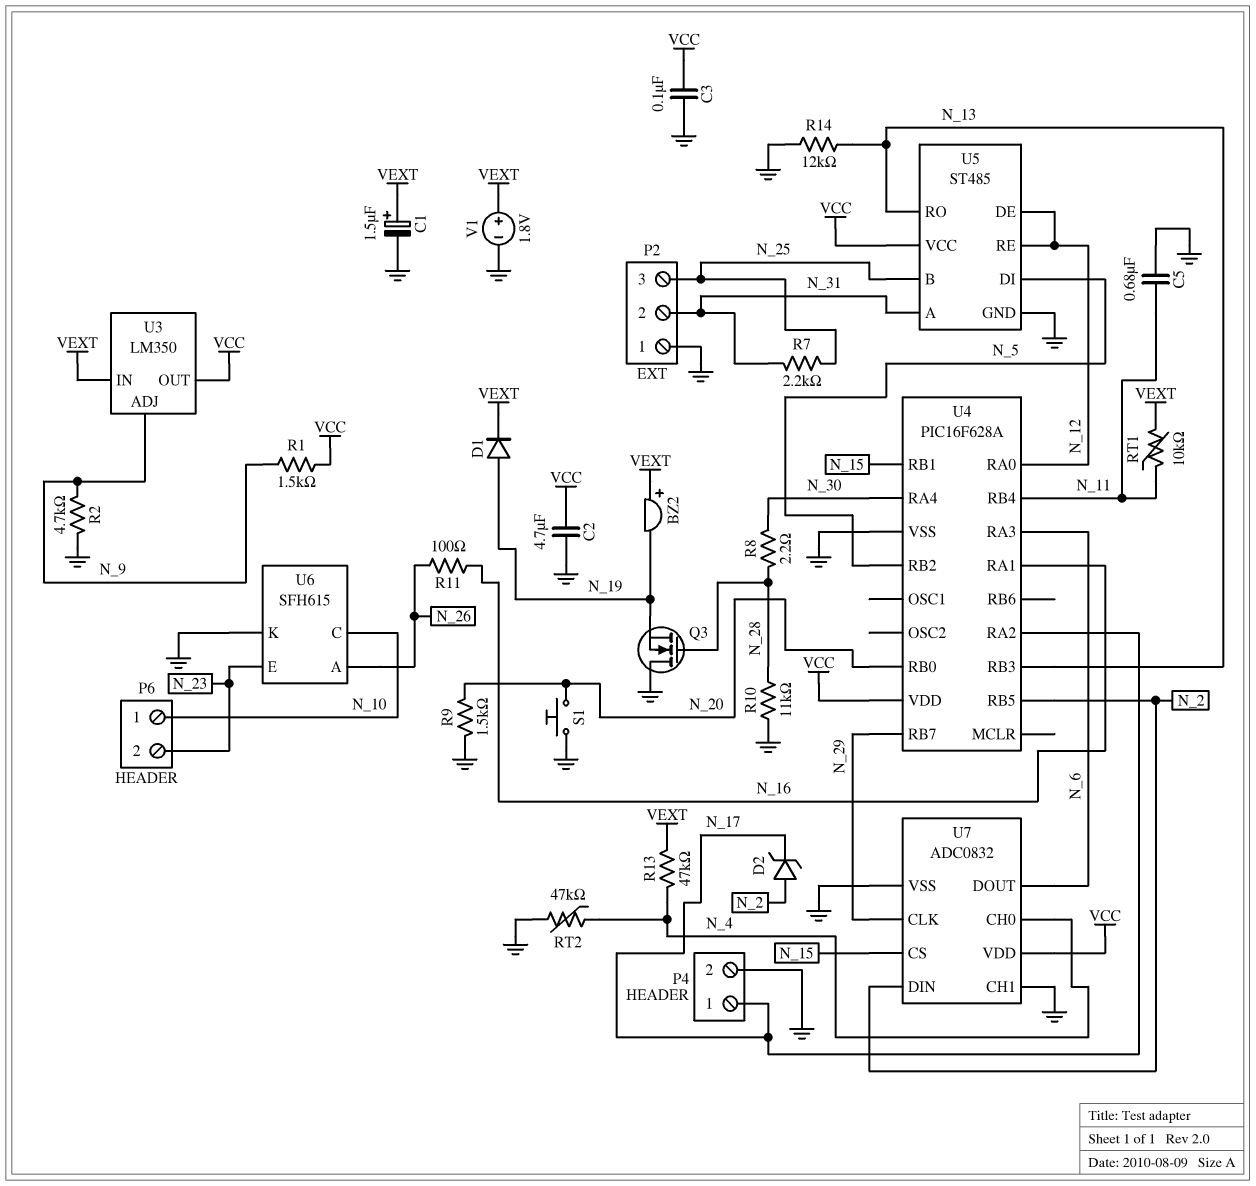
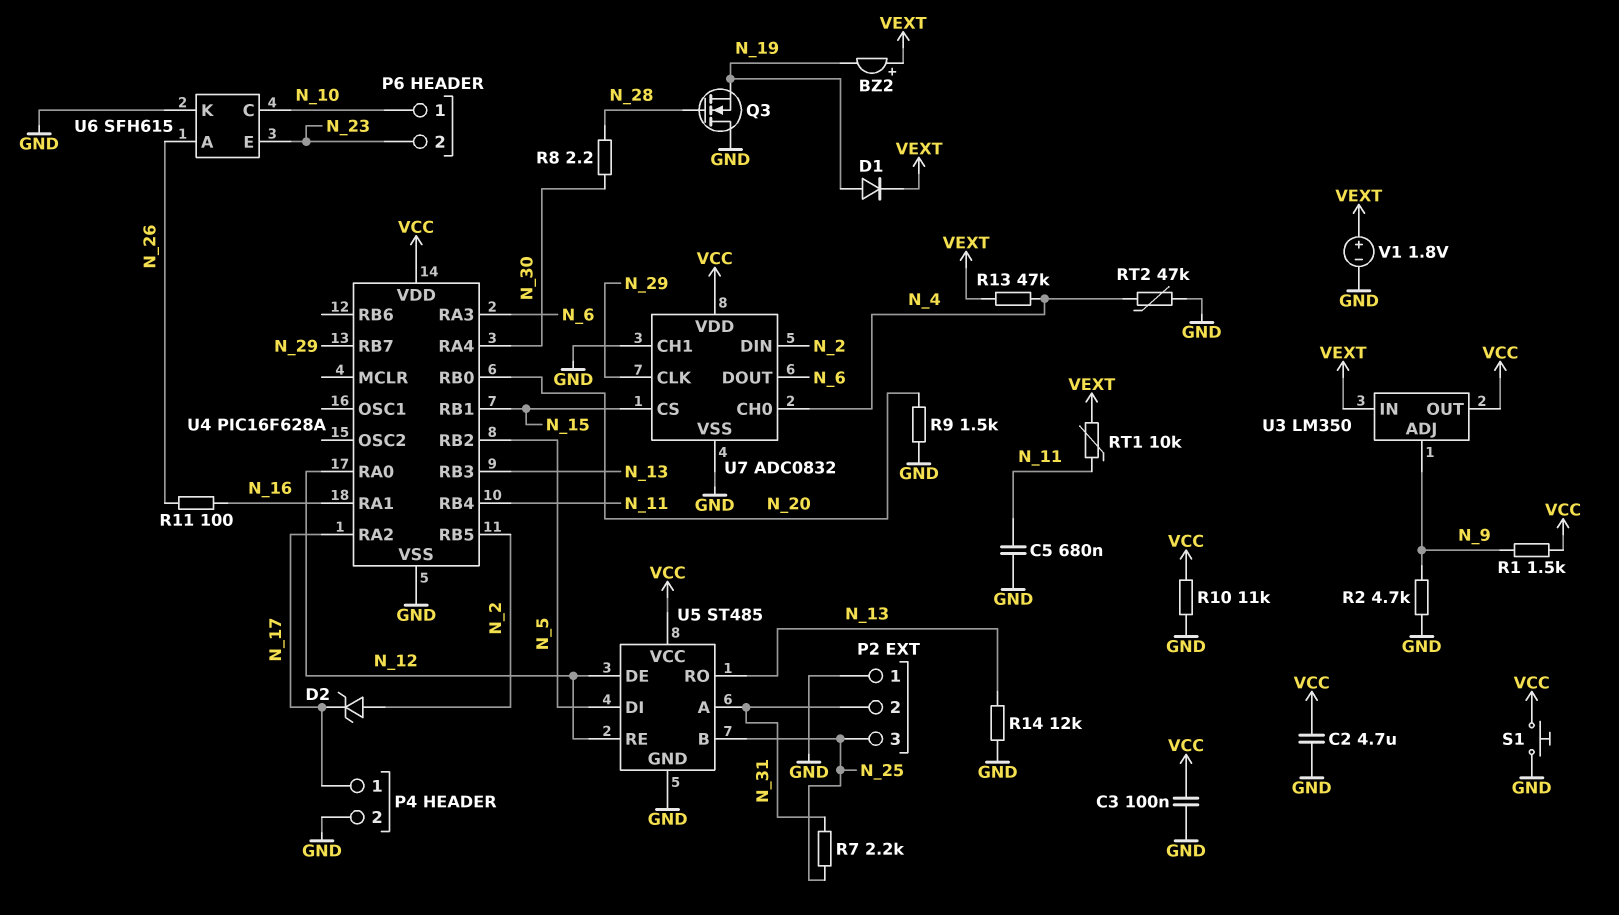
C1: 1.5uF (plus VEXT, minus GND) -> none
R10: 11k (GND, N_28) -> 11k (GND, VCC)
S1: button (GND, N_20) -> button (GND, VCC)

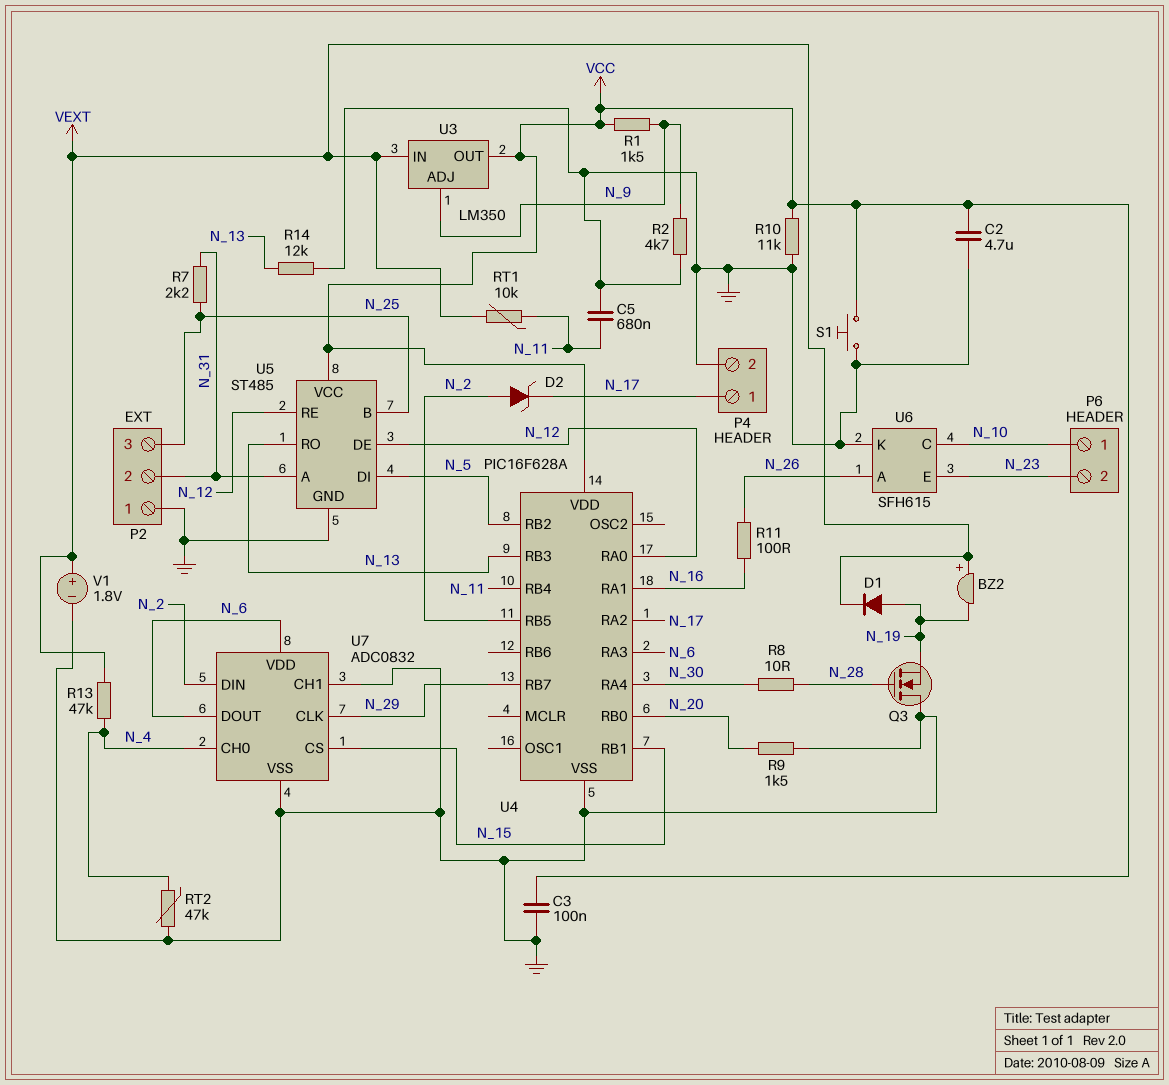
R8: 2.2 (N_28, N_30) -> 10 (N_28, N_30)
U7 pin VDD: VCC -> N_6

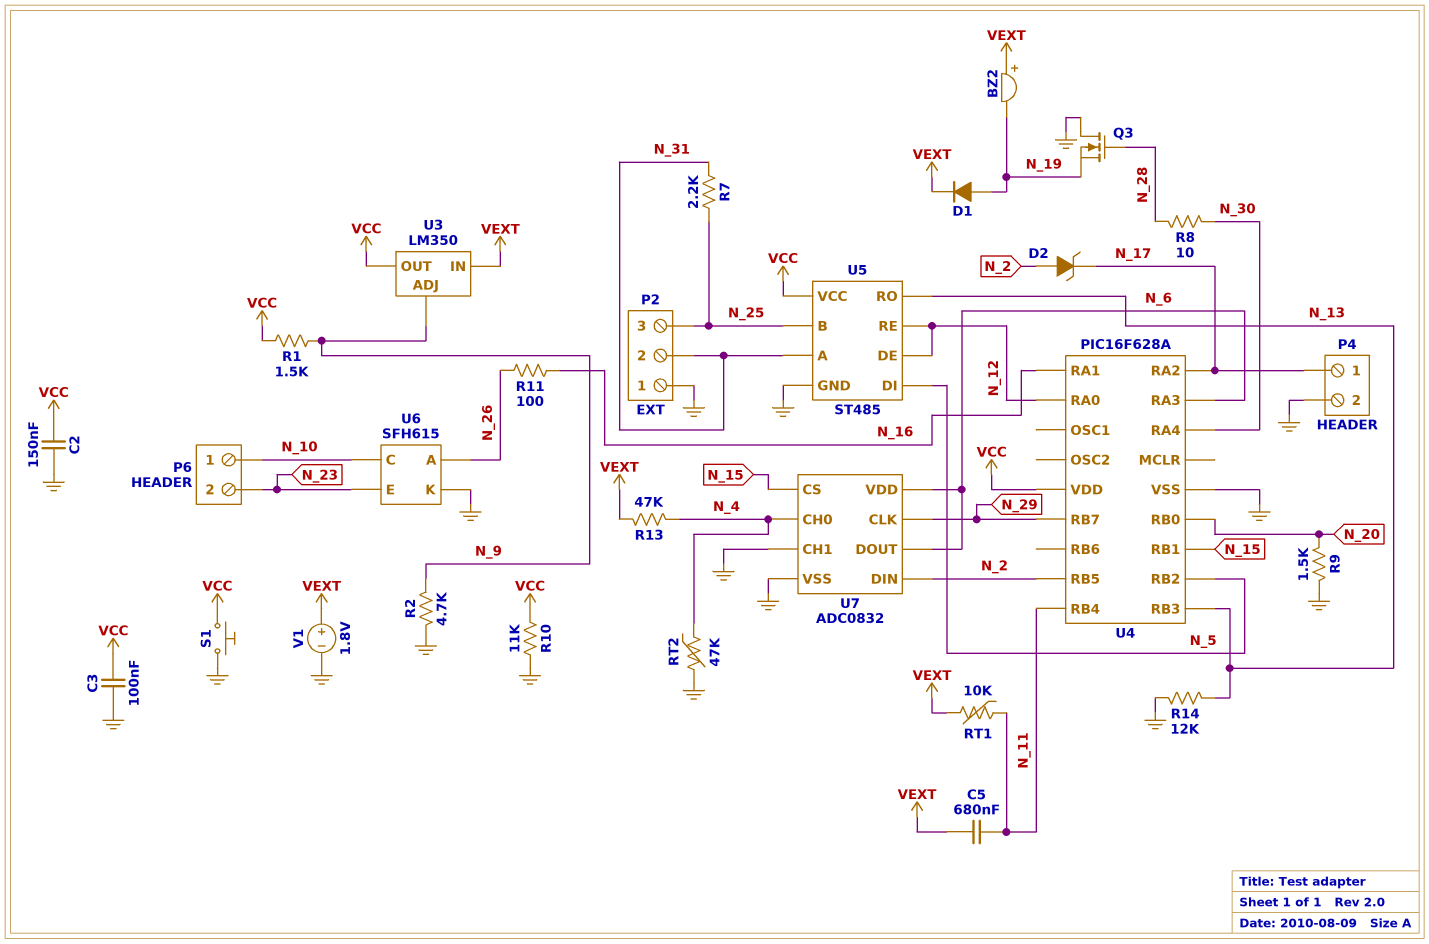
C2: 4.7uF (GND, VCC) -> 150nF (GND, VCC)
C5: 680nF (GND, N_11) -> 680nF (N_11, VEXT)

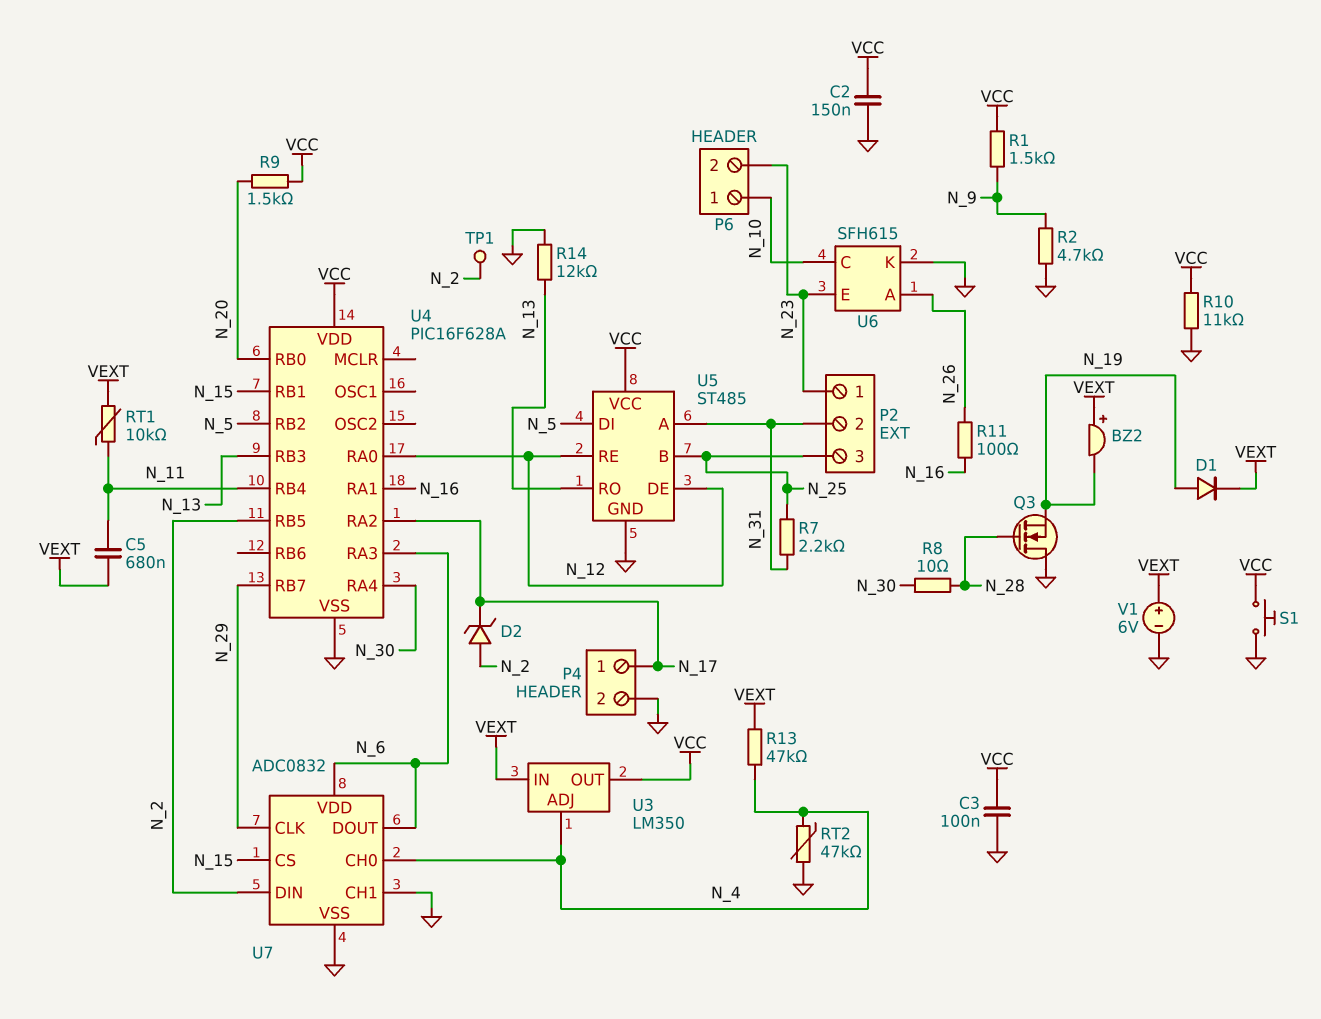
P2 pin 1: GND -> N_23
R9: 1.5k (GND, N_20) -> 1.5k (N_20, VCC)
TP1: none -> test point (N_2)
U3 pin ADJ: N_9 -> N_4
V1: 1.8V (plus VEXT, minus GND) -> 6V (plus VEXT, minus GND)

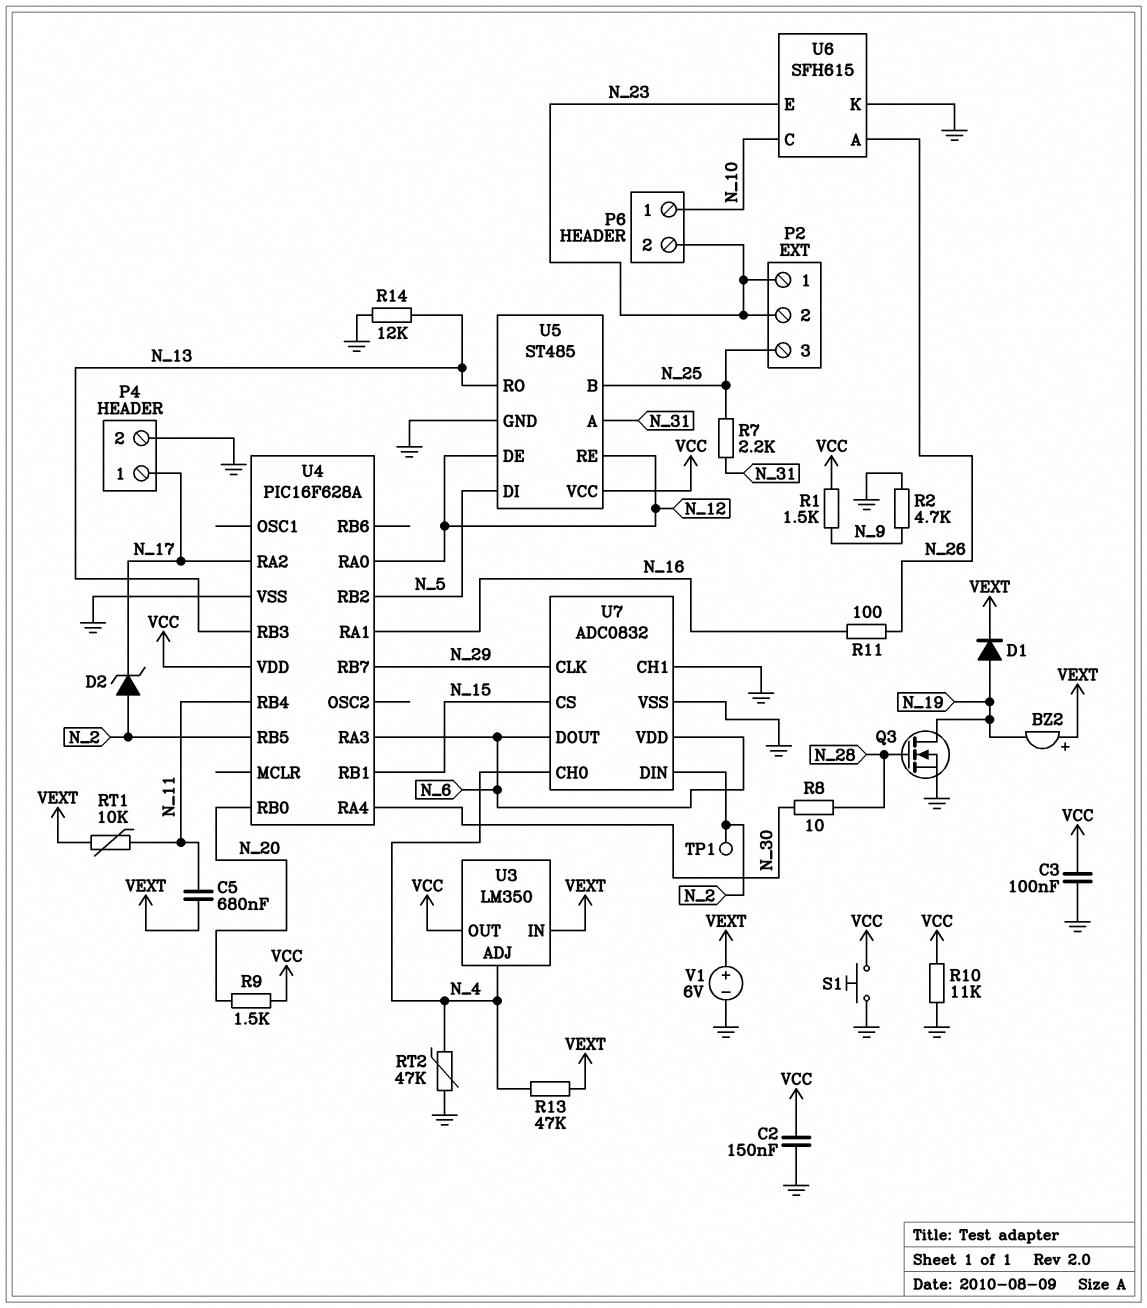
P2 pin 2: N_31 -> N_23
Q3: NMOS (G N_28, D GND, S N_19) -> NMOS (G N_28, D N_19, S GND)

